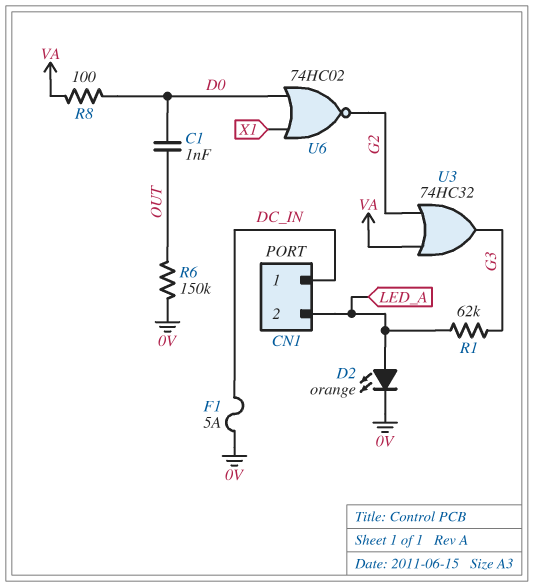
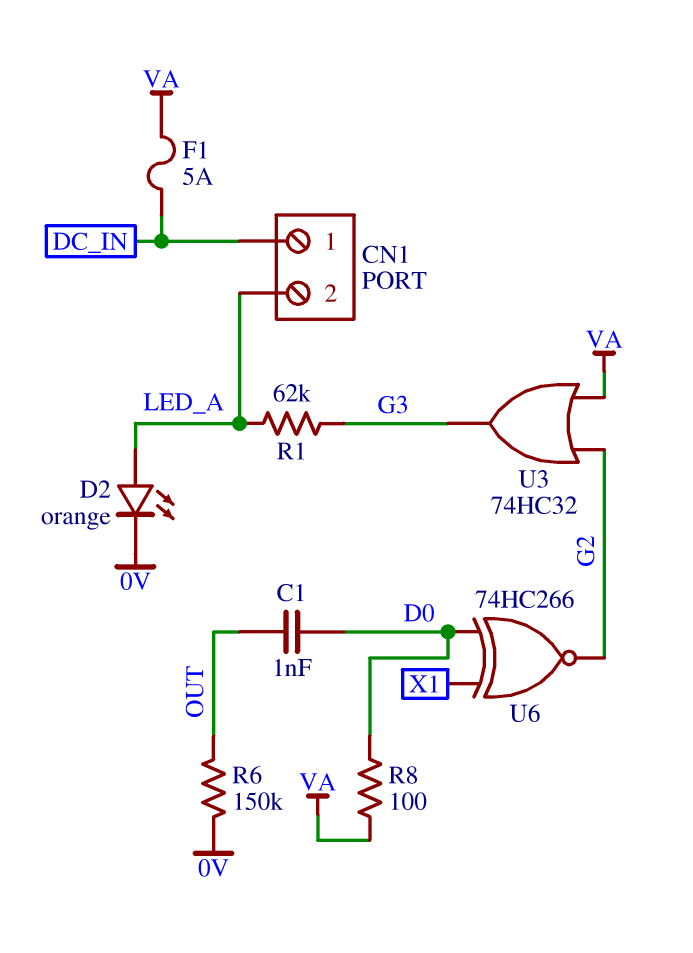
F1: 5A (0V, DC_IN) -> 5A (DC_IN, VA)
U6: NOR 74HC02 (in D0, in X1, out G2) -> XNOR 74HC266 (in D0, in X1, out G2)

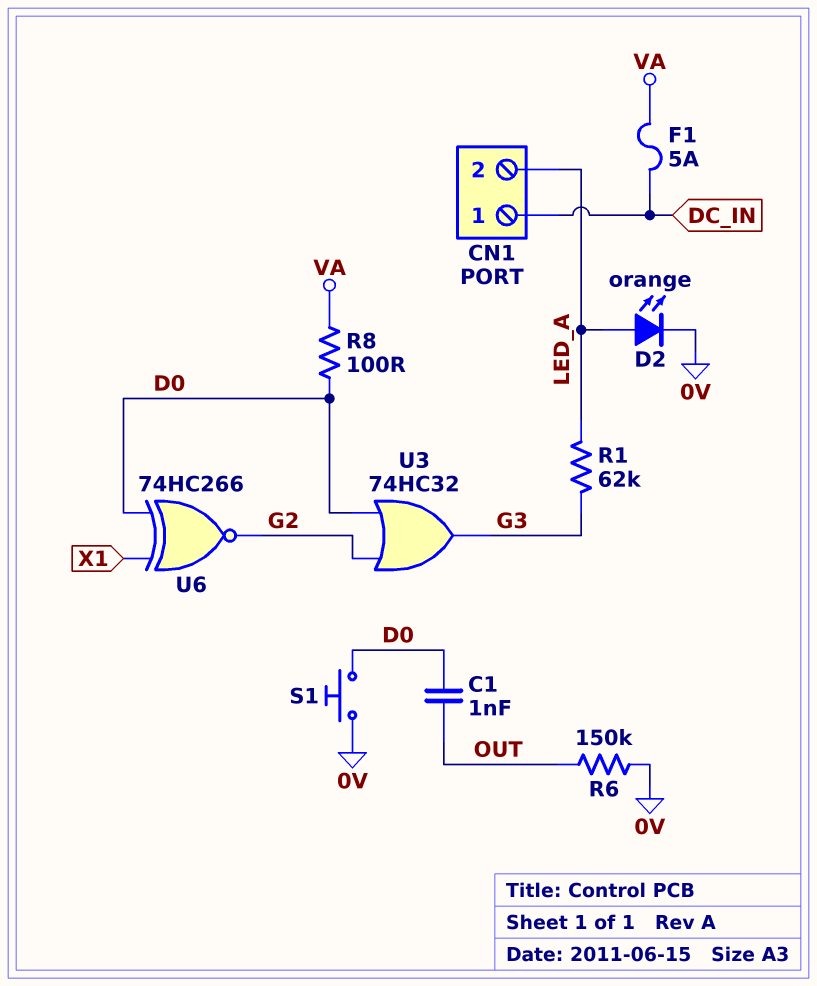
S1: none -> button (0V, D0)
U3: OR 74HC32 (in G2, in VA, out G3) -> OR 74HC32 (in D0, in G2, out G3)

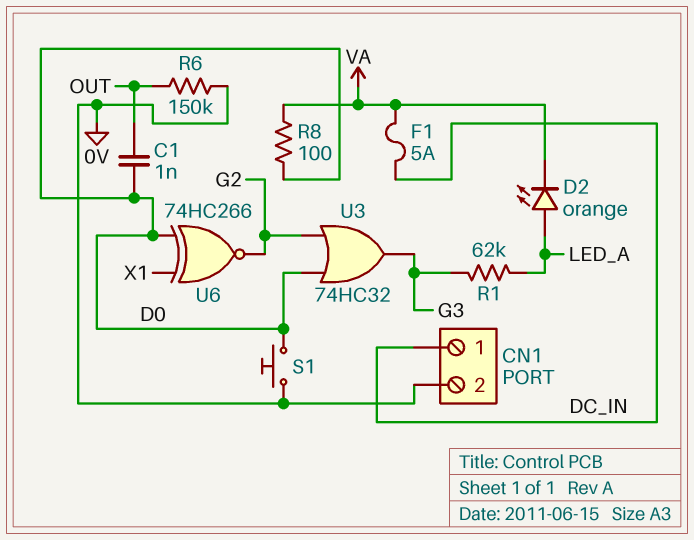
CN1 pin 2: LED_A -> 0V
D2: LED orange (A LED_A, K 0V) -> LED orange (A LED_A, K VA)

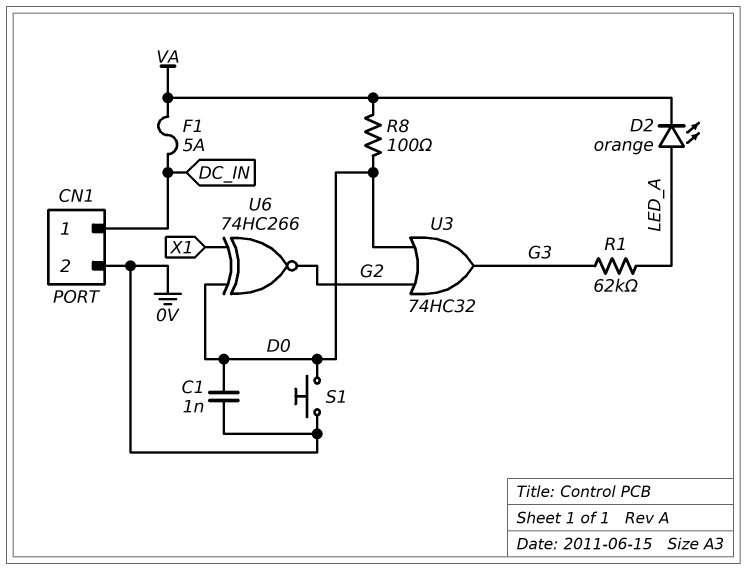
C1: 1nF (D0, OUT) -> 1nF (0V, D0)
R6: 150k (0V, OUT) -> none

